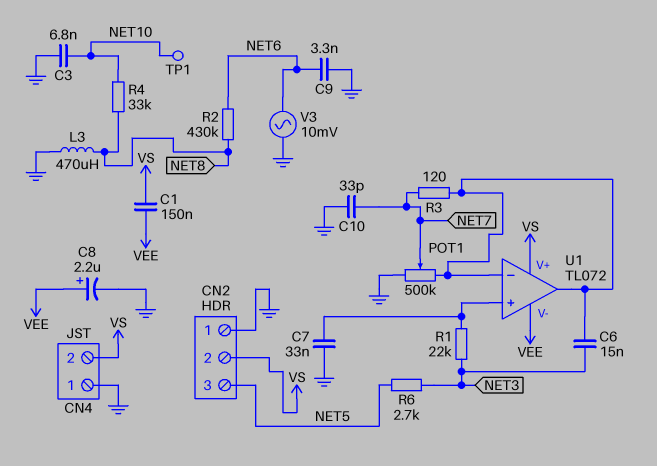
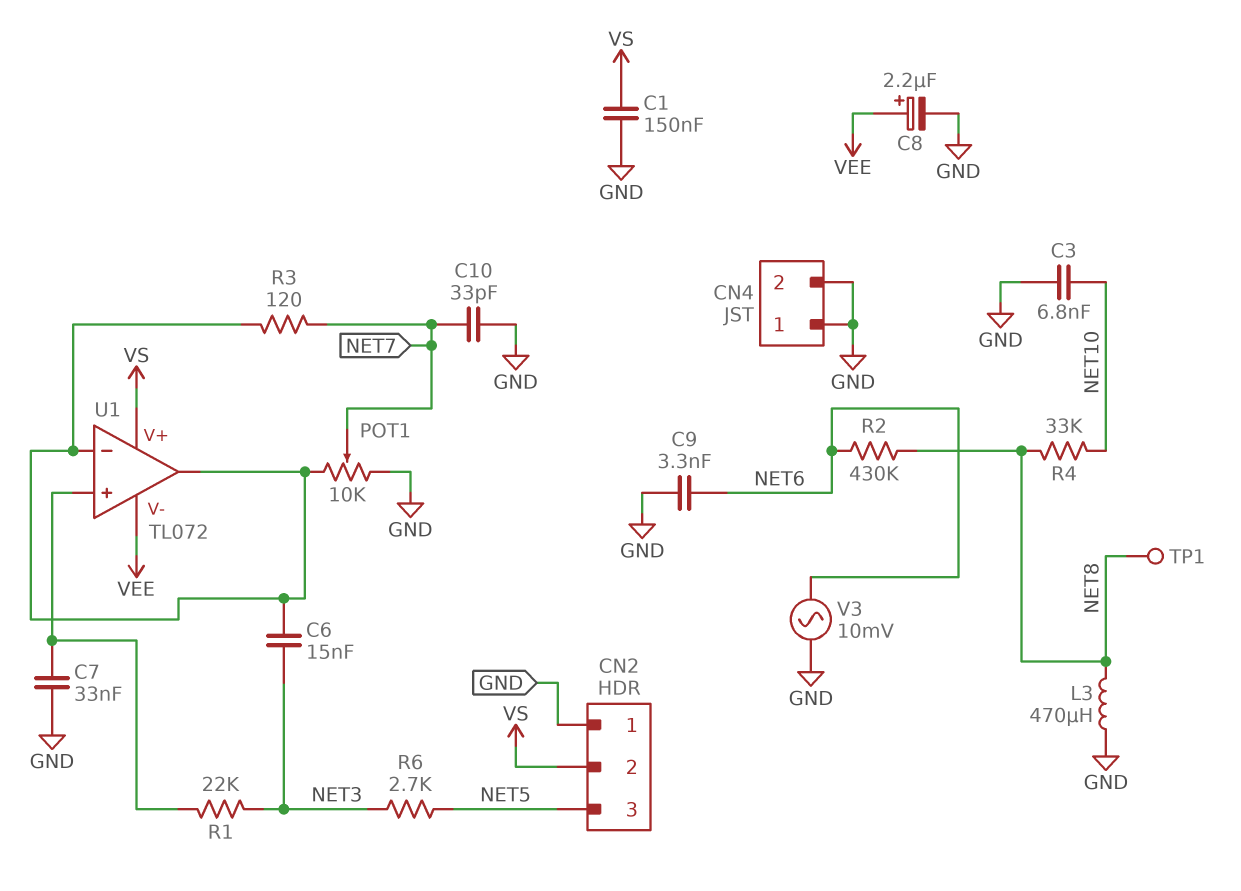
C1: 150nF (VEE, VS) -> 150nF (GND, VS)
CN4 pin 2: VS -> GND
POT1: 500k (GND, U1/in-, wiper NET7) -> 10k (GND, U1/in-, wiper NET7)
TP1: test point (NET10) -> test point (NET8)

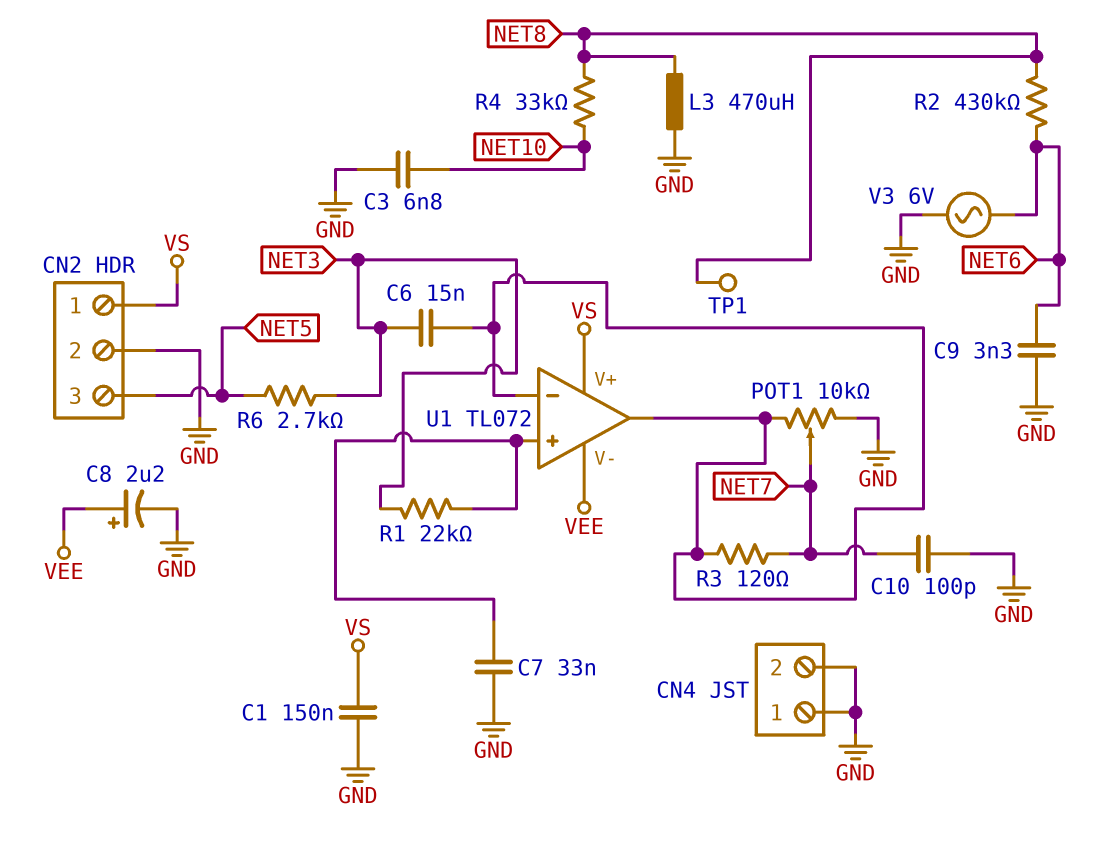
C10: 33pF (GND, NET7) -> 100pF (GND, NET7)
CN2 pin 1: GND -> VS
CN2 pin 2: VS -> GND
V3: AC 10mV (GND, NET6) -> AC 6V (GND, NET6)

